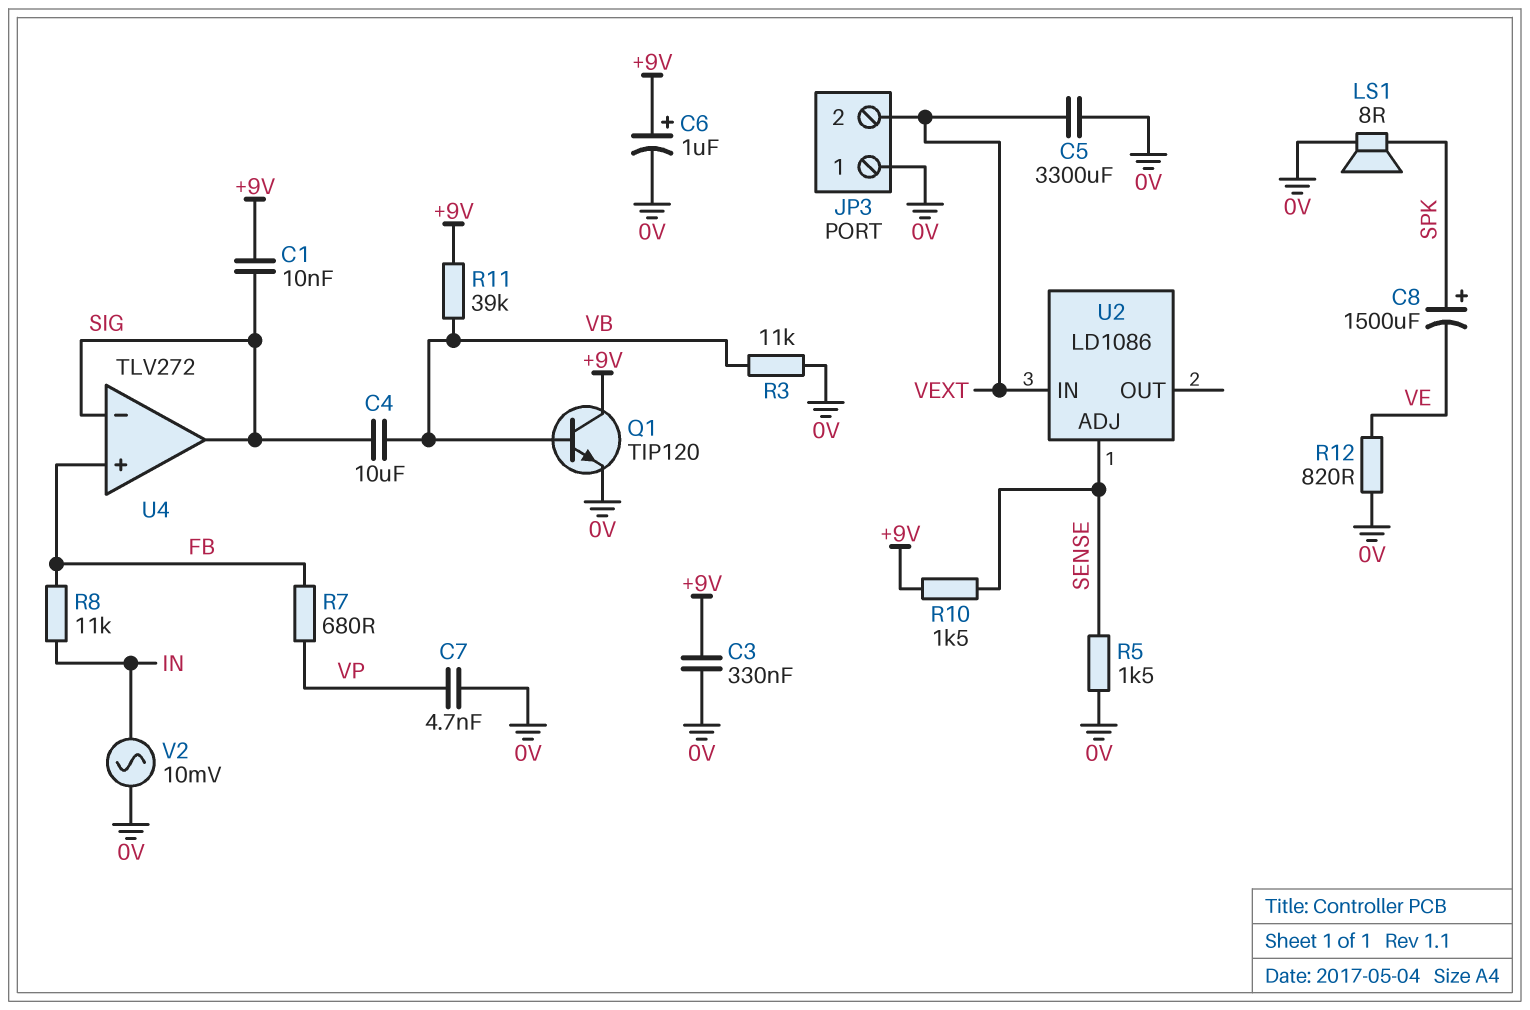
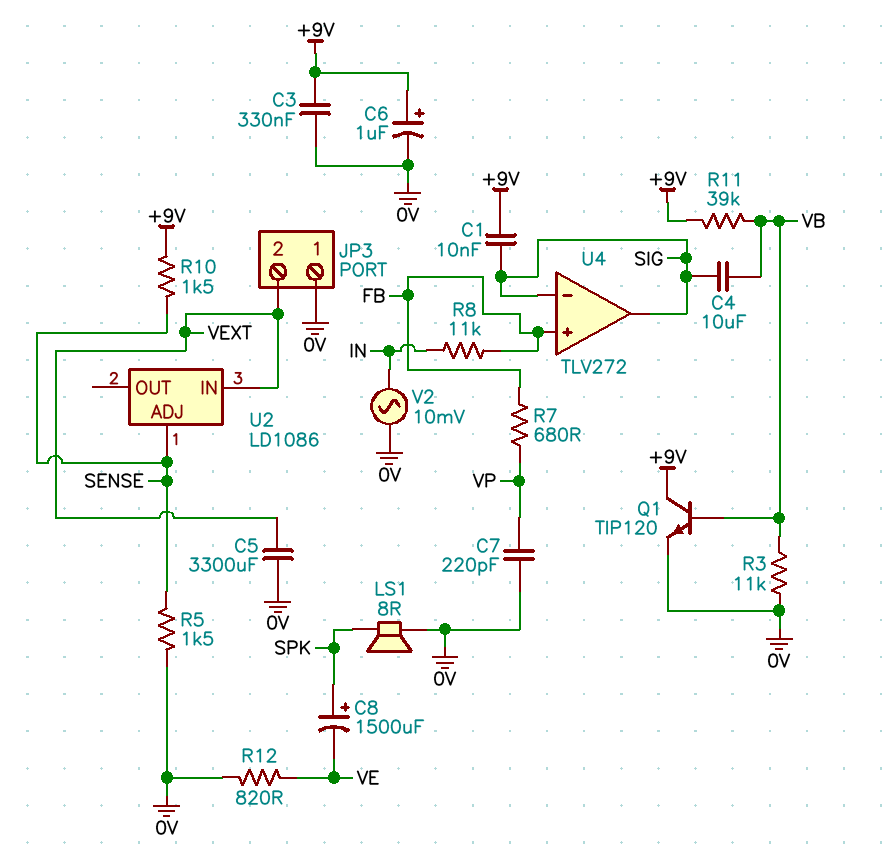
C7: 4.7nF (0V, VP) -> 220pF (0V, VP)

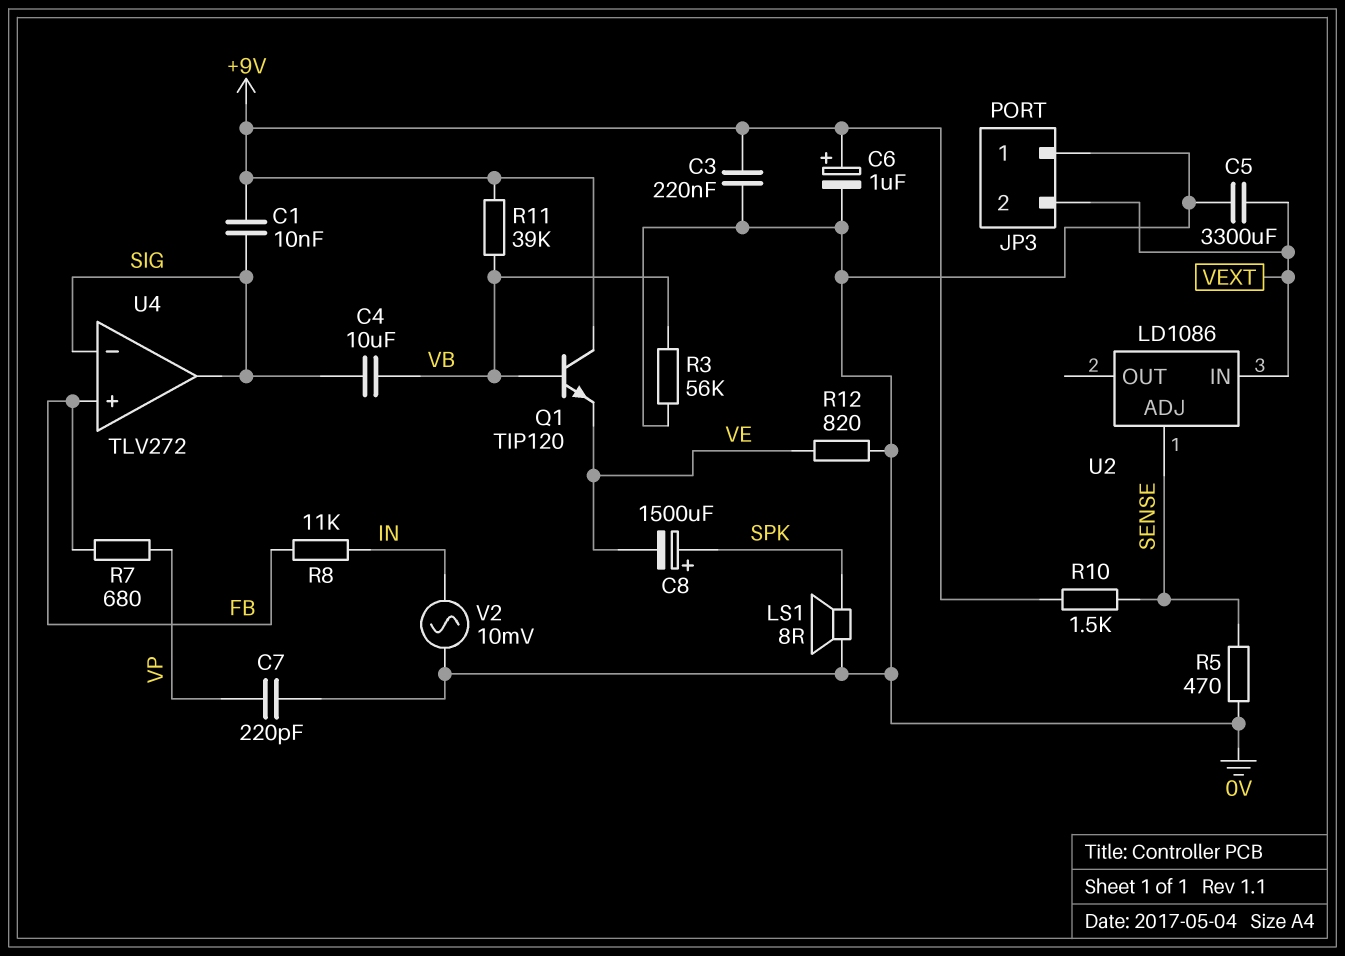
C3: 330nF (+9V, 0V) -> 220nF (+9V, 0V)
Q1: NPN TIP120 (B VB, C +9V, E 0V) -> NPN TIP120 (B VB, C +9V, E VE)
R3: 11k (0V, VB) -> 56k (0V, VB)
R5: 1.5k (0V, SENSE) -> 470 (0V, SENSE)

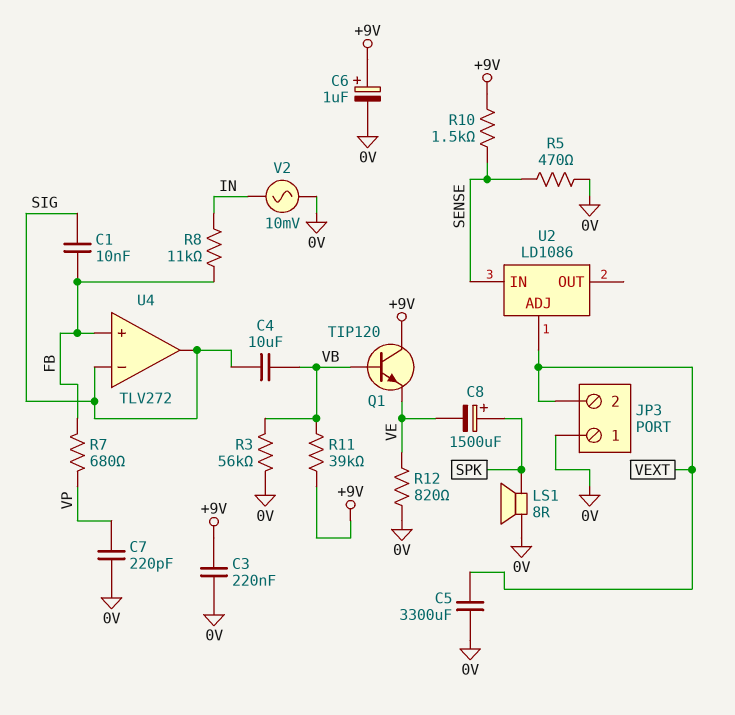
C1: 10nF (+9V, SIG) -> 10nF (FB, SIG)
U2 pin ADJ: SENSE -> VEXT
U2 pin IN: VEXT -> SENSE

